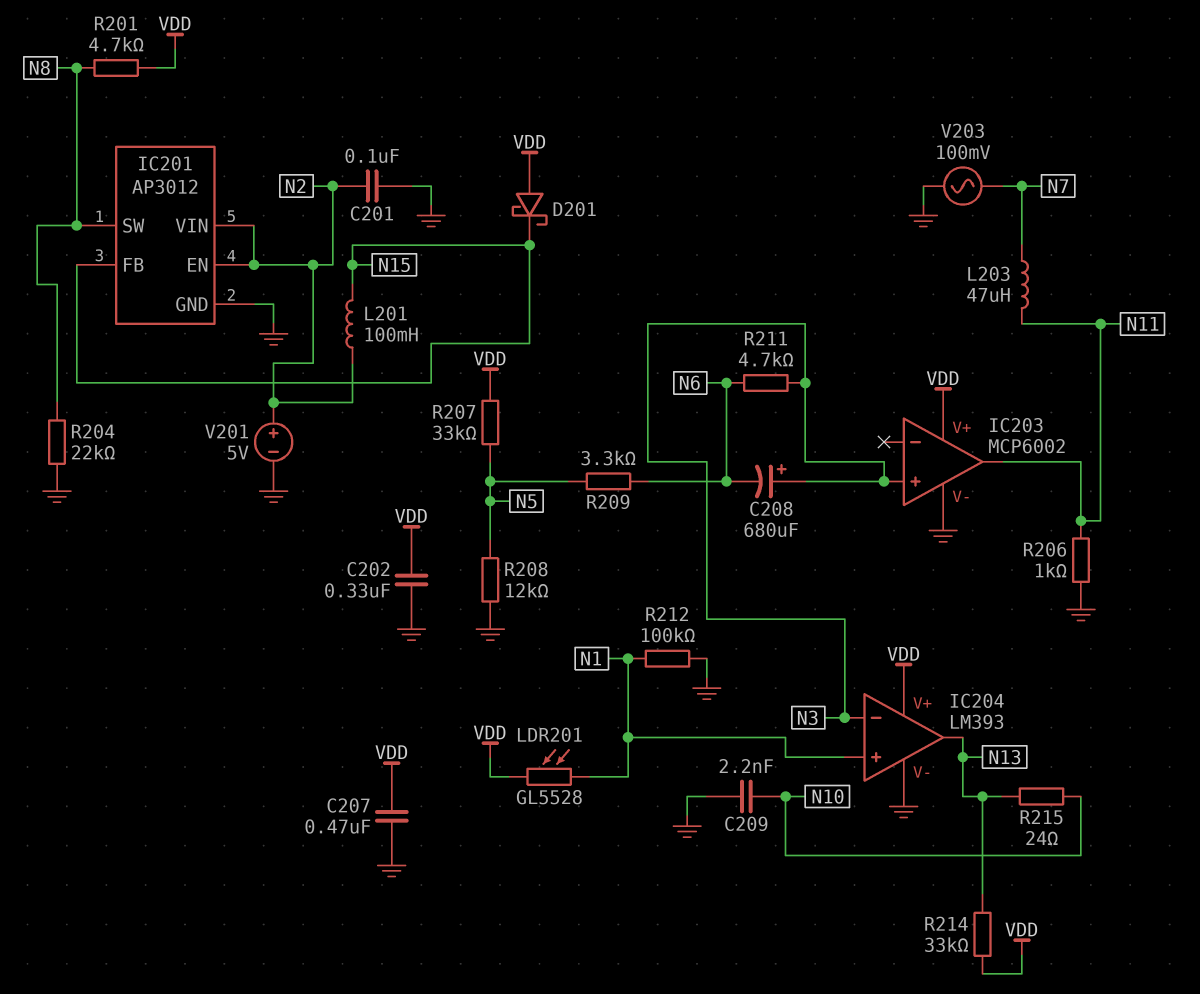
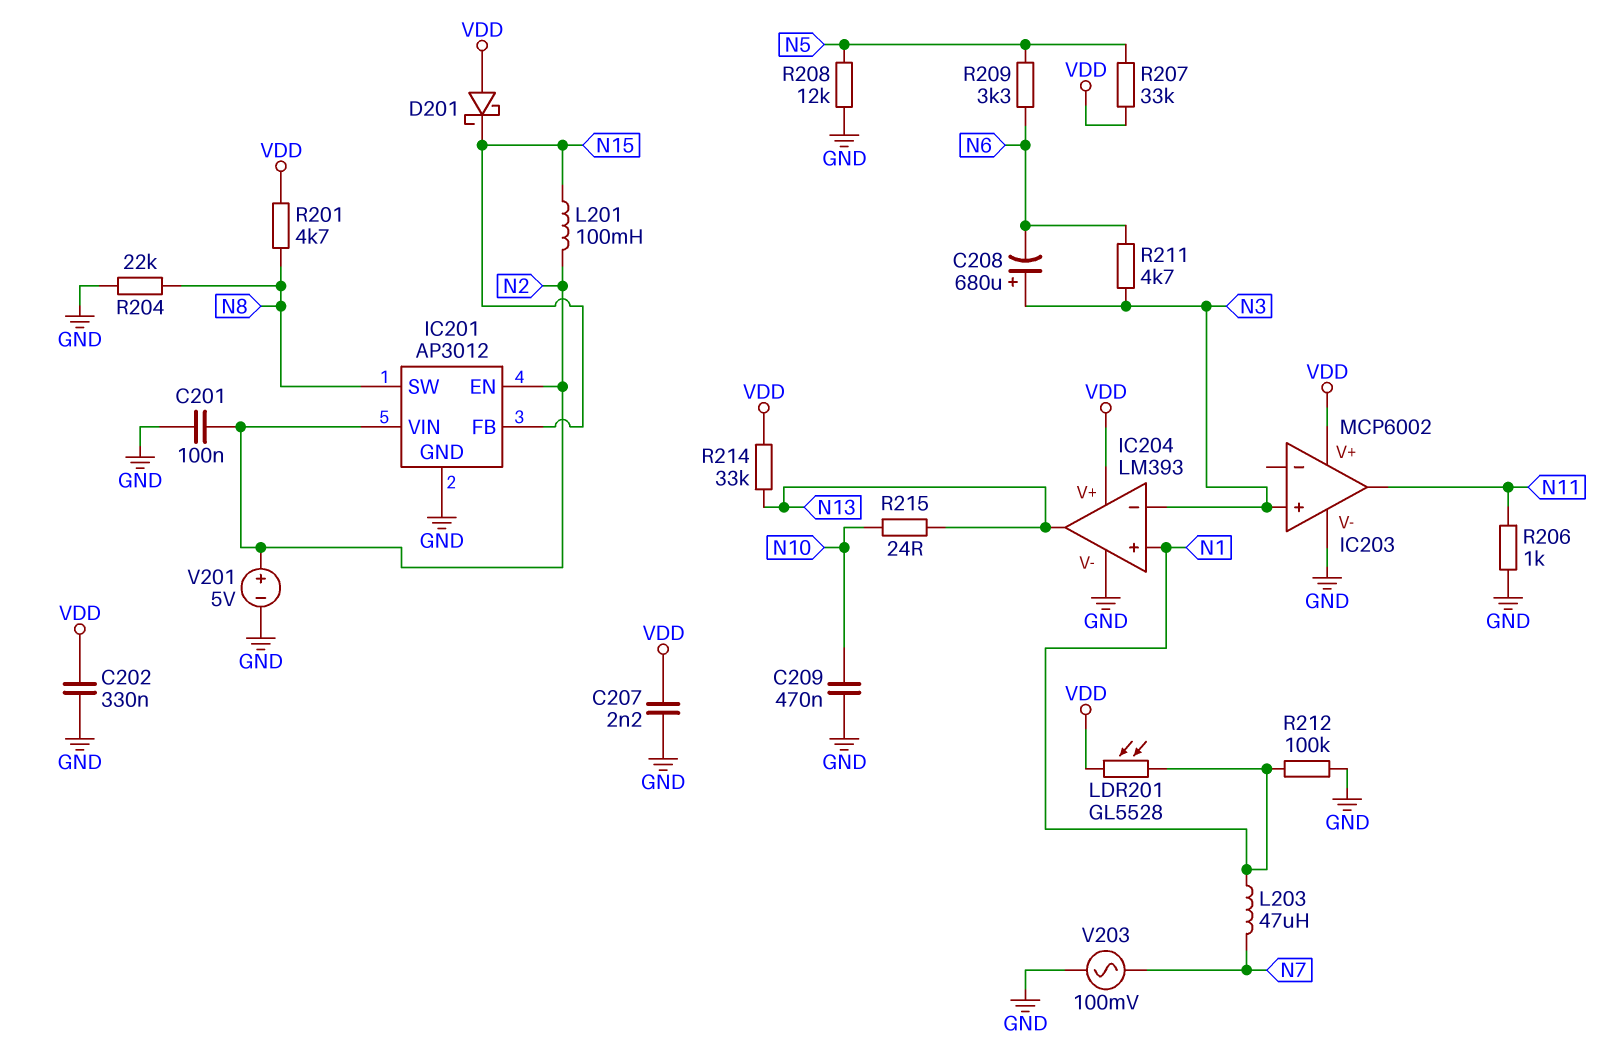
C207: 470nF (GND, VDD) -> 2.2nF (GND, VDD)
C209: 2.2nF (GND, N10) -> 470nF (GND, N10)
L203: 47uH (N7, N11) -> 47uH (N1, N7)

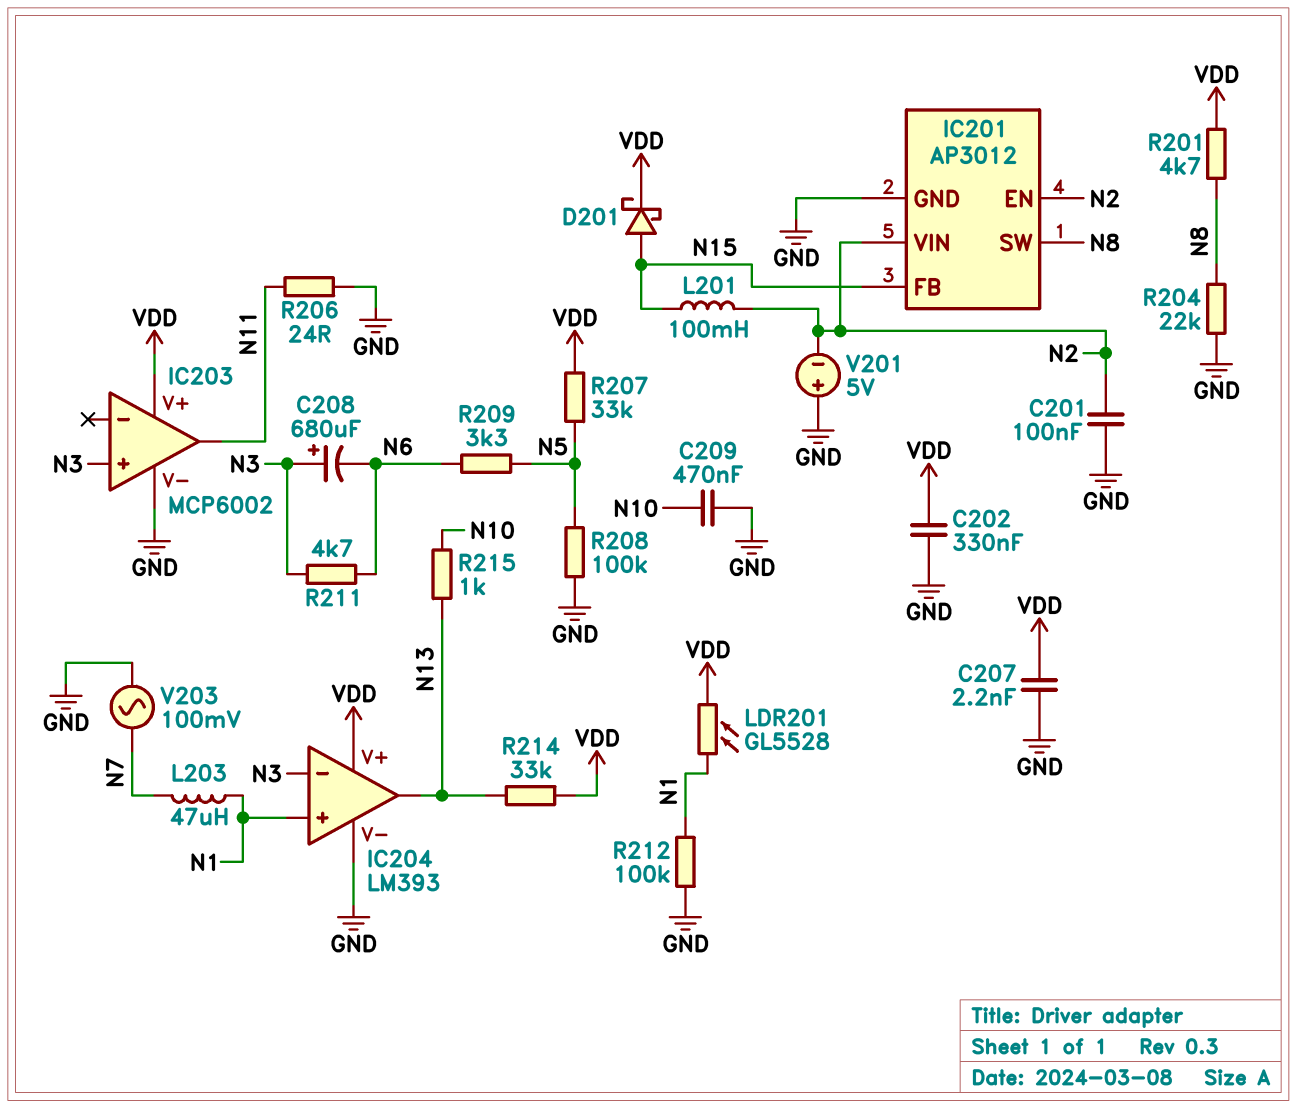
D201: schottky (A VDD, K N15) -> schottky (A N15, K VDD)
R206: 1k (GND, N11) -> 24 (GND, N11)
R208: 12k (GND, N5) -> 100k (GND, N5)
R215: 24 (N10, N13) -> 1k (N10, N13)
V201: 5V (plus N2, minus GND) -> 5V (plus GND, minus N2)

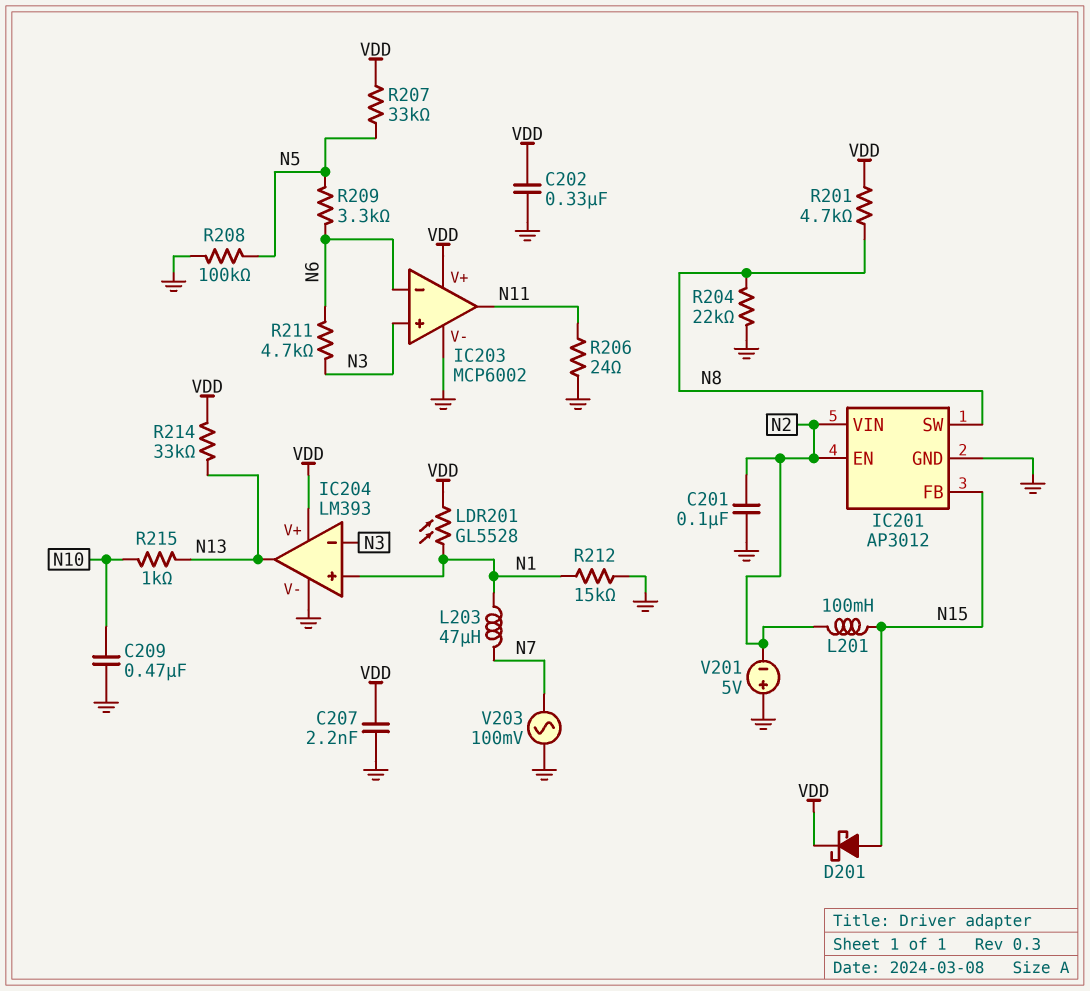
C208: 680uF (plus N3, minus N6) -> none
IC203 pin in-: none -> N6
R212: 100k (GND, N1) -> 15k (GND, N1)

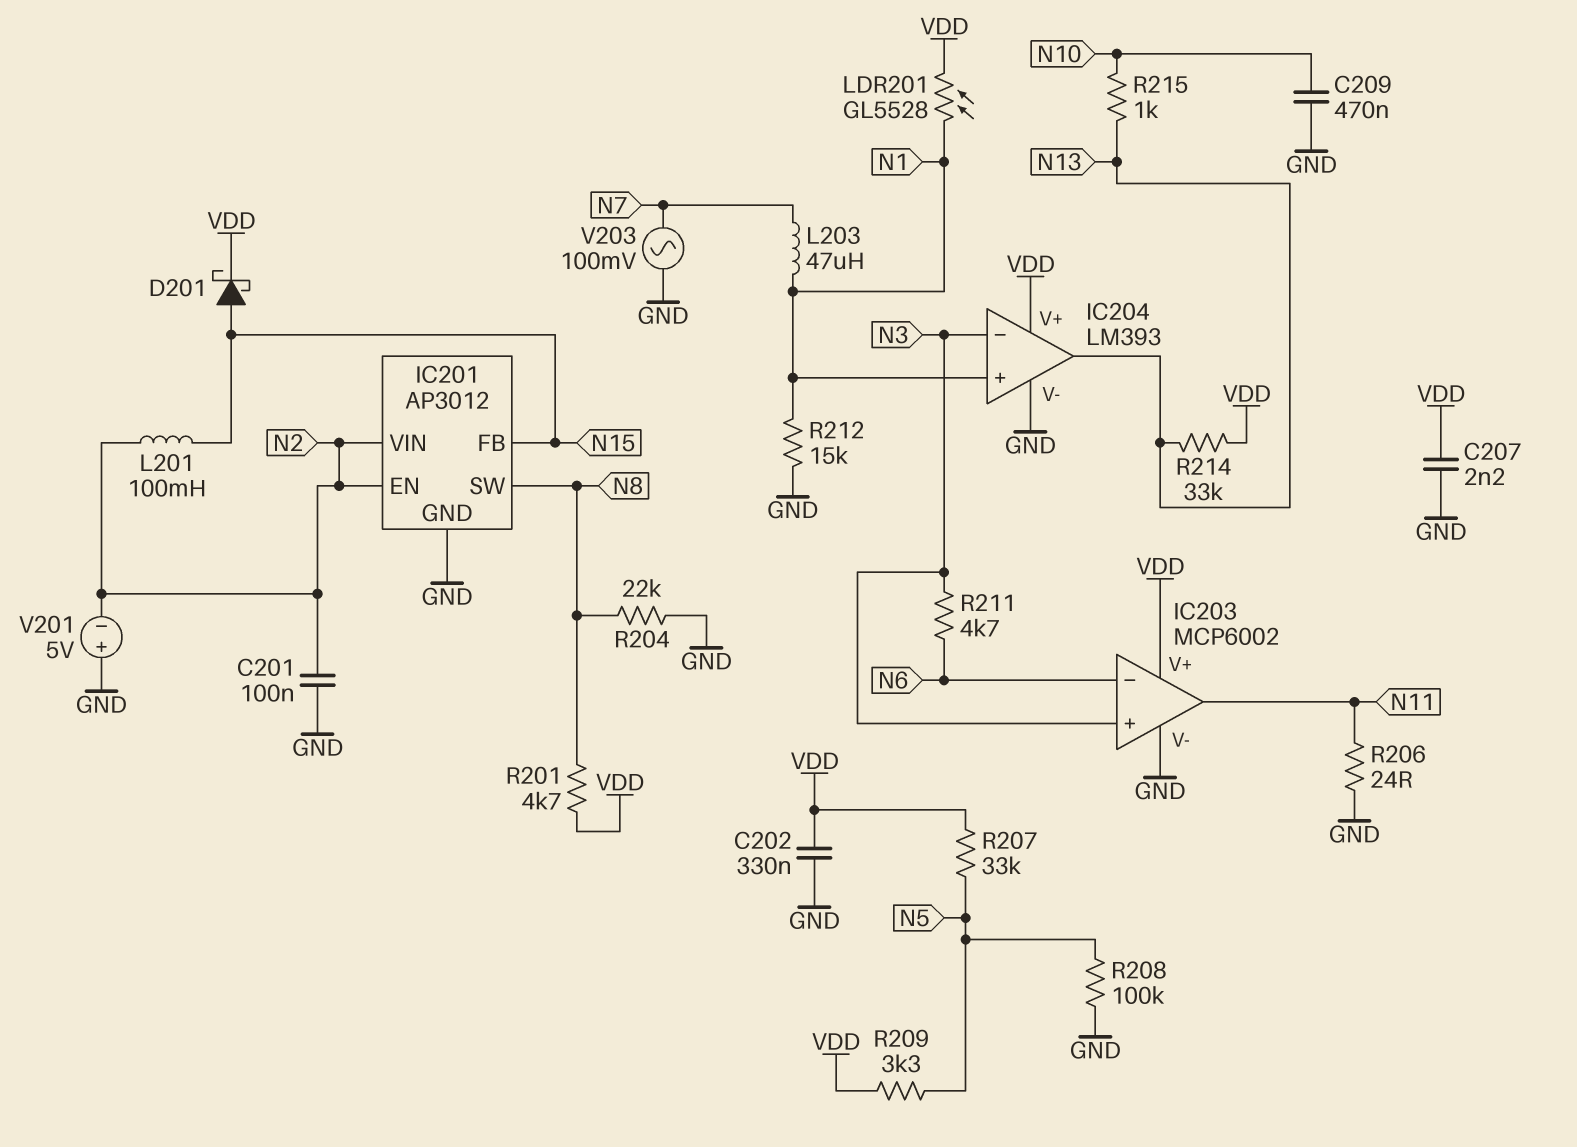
R209: 3.3k (N5, N6) -> 3.3k (N5, VDD)

